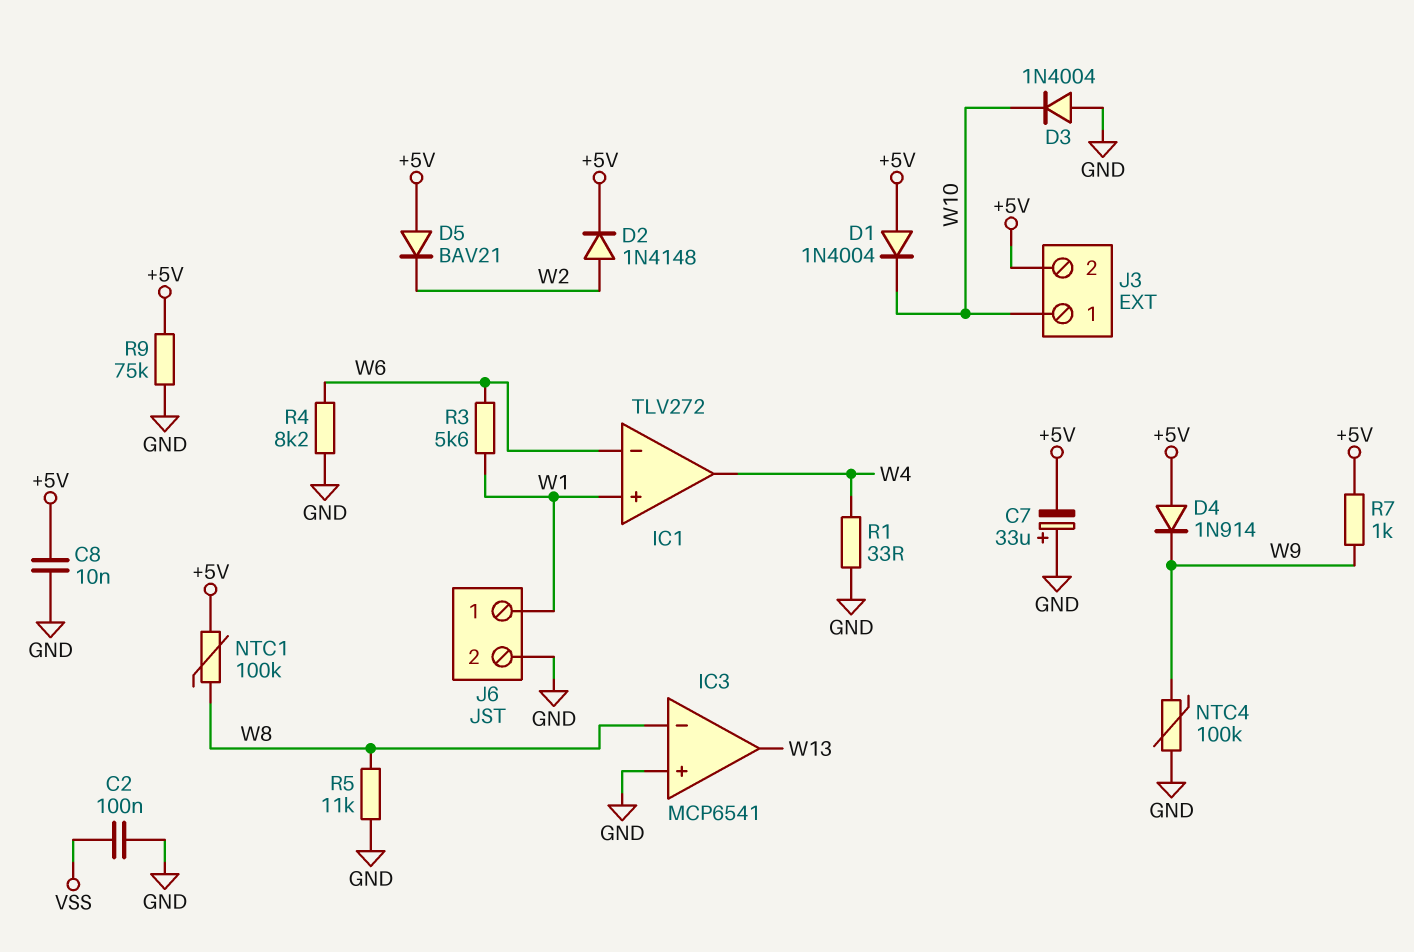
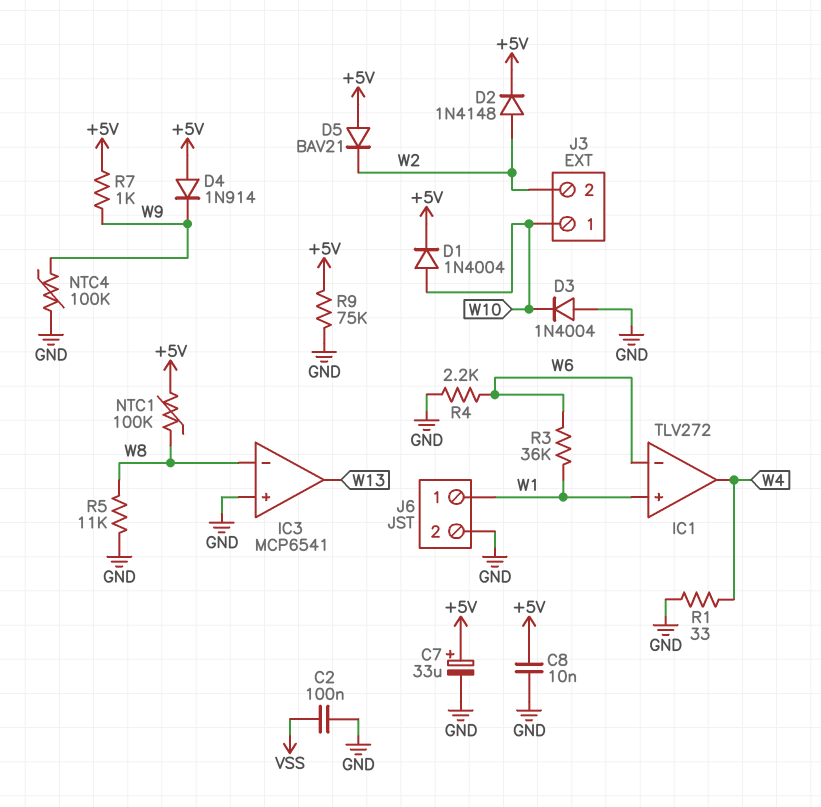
C7: 33uF (plus GND, minus +5V) -> 33uF (plus +5V, minus GND)
D1: diode 1N4004 (A +5V, K W10) -> diode 1N4004 (A W10, K +5V)
J3 pin 2: +5V -> W2
R3: 5.6k (W1, W6) -> 36k (W1, W6)
R4: 8.2k (GND, W6) -> 2.2k (GND, W6)

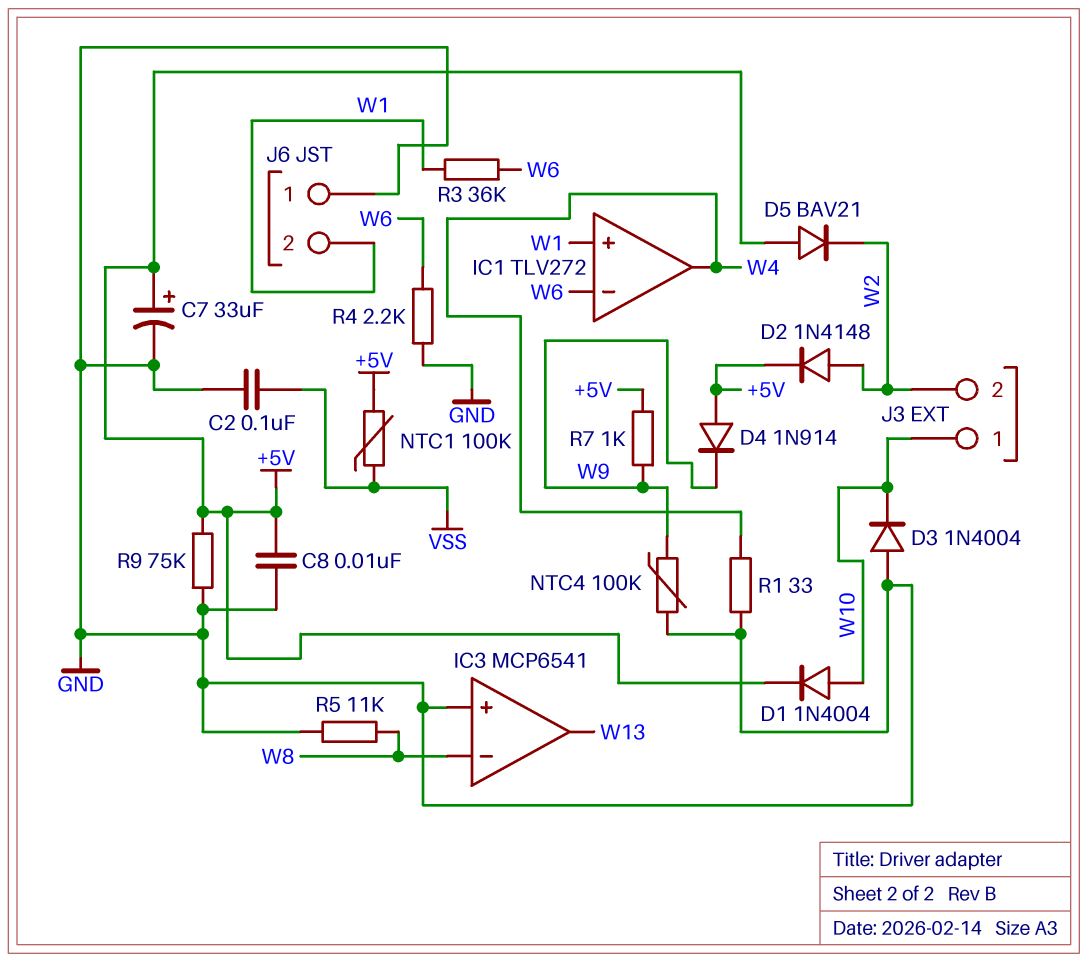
J6 pin 1: W1 -> GND
J6 pin 2: GND -> W1
NTC1: 100k (+5V, W8) -> 100k (+5V, VSS)

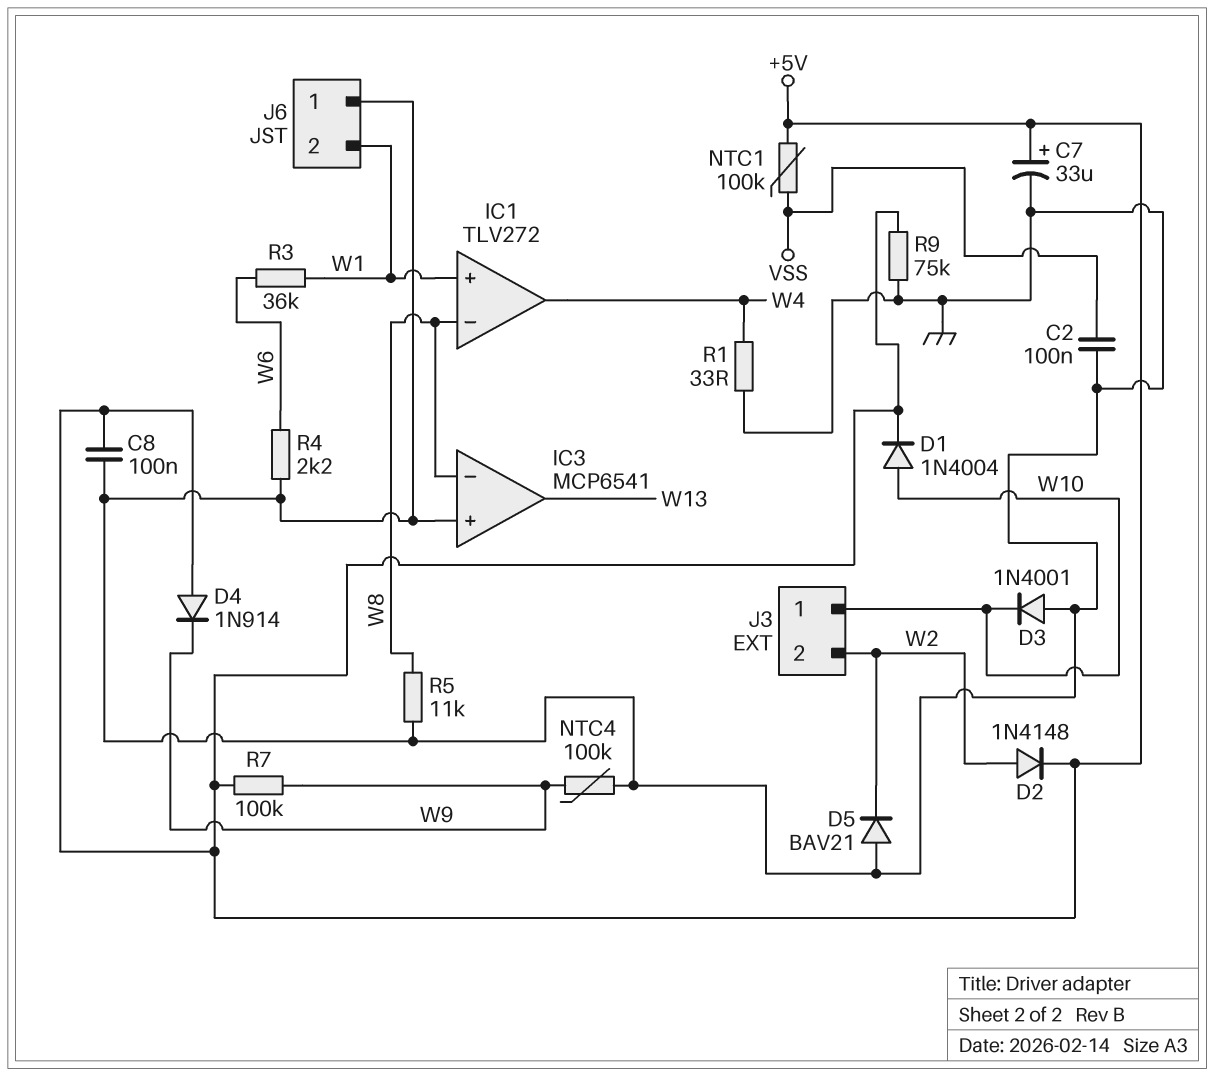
C8: 10nF (+5V, GND) -> 100nF (+5V, GND)
D3: diode 1N4004 (A GND, K W10) -> diode 1N4001 (A GND, K W10)
D5: diode BAV21 (A +5V, K W2) -> diode BAV21 (A GND, K W2)
IC1 pin in-: W6 -> W8
R7: 1k (+5V, W9) -> 100k (+5V, W9)

